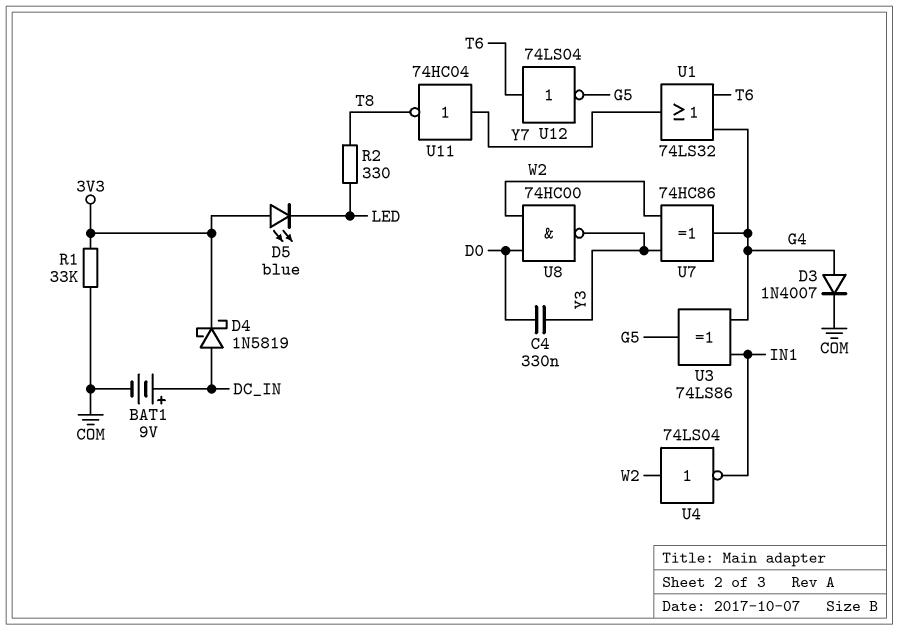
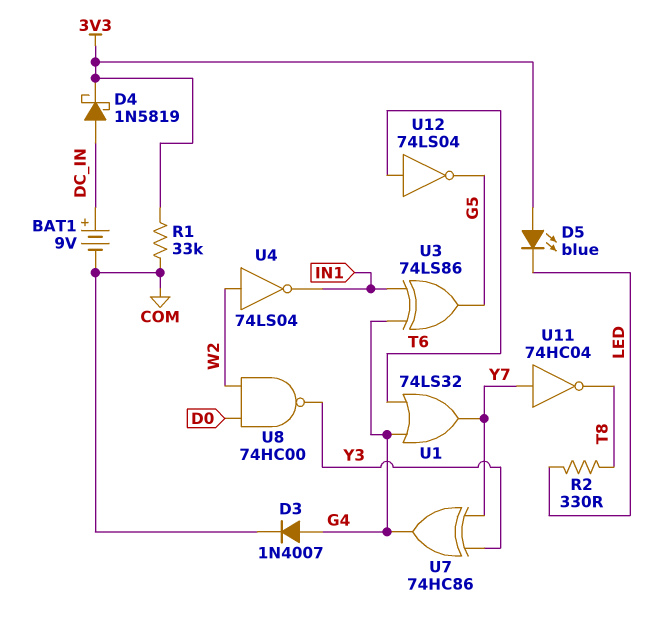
C4: 330nF (D0, Y3) -> none
U7: XOR 74HC86 (in W2, in Y3, out G4) -> XOR 74HC86 (in Y3, in Y7, out G4)

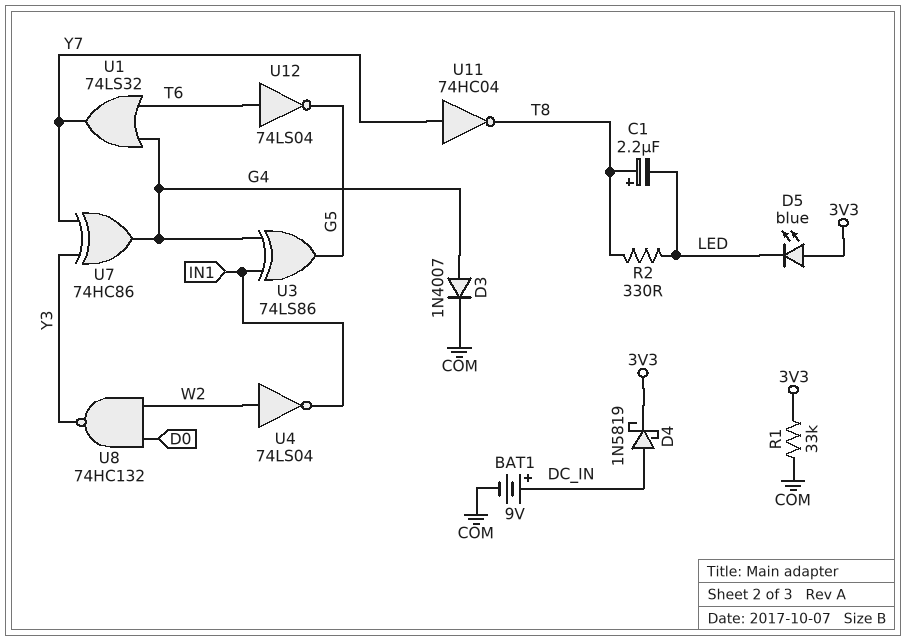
C1: none -> 2.2uF (plus T8, minus LED)
U8: NAND 74HC00 (in D0, in W2, out Y3) -> NAND 74HC132 (in D0, in W2, out Y3)

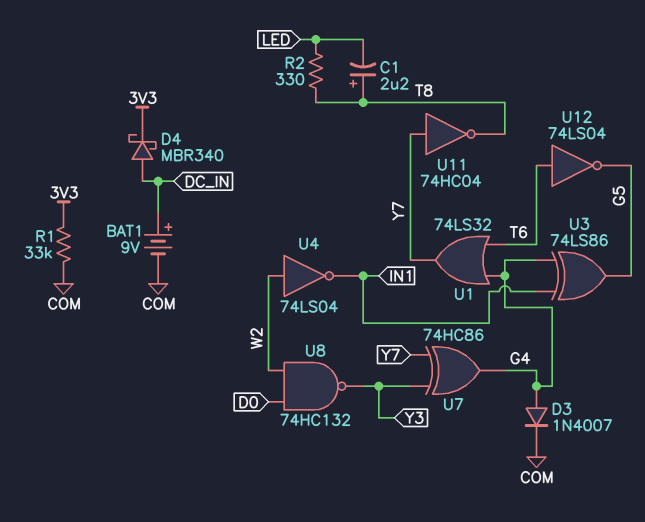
D4: schottky 1N5819 (A DC_IN, K 3V3) -> schottky MBR340 (A DC_IN, K 3V3)
D5: LED blue (A 3V3, K LED) -> none

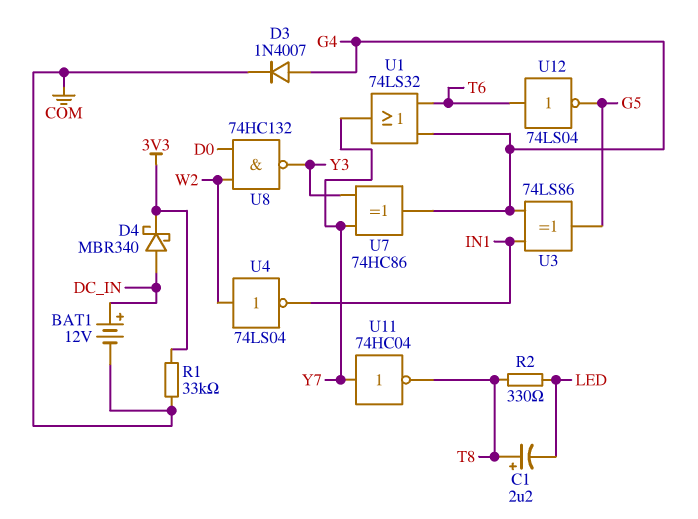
BAT1: 9V (plus DC_IN, minus COM) -> 12V (plus DC_IN, minus COM)

